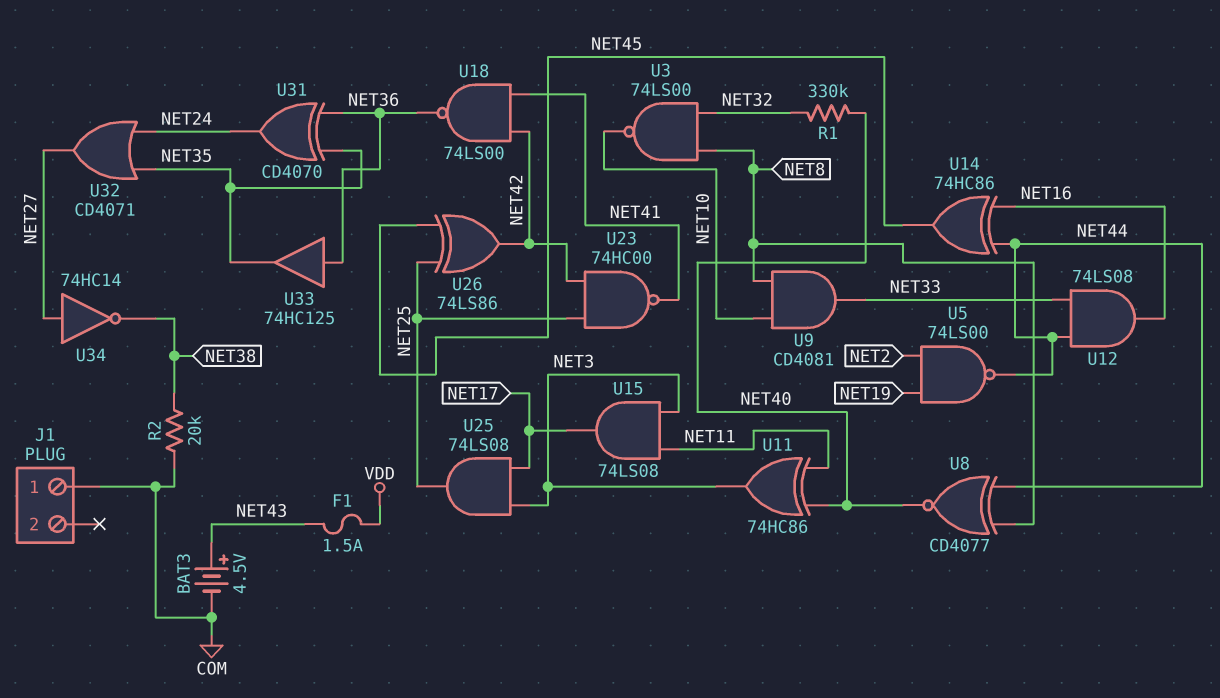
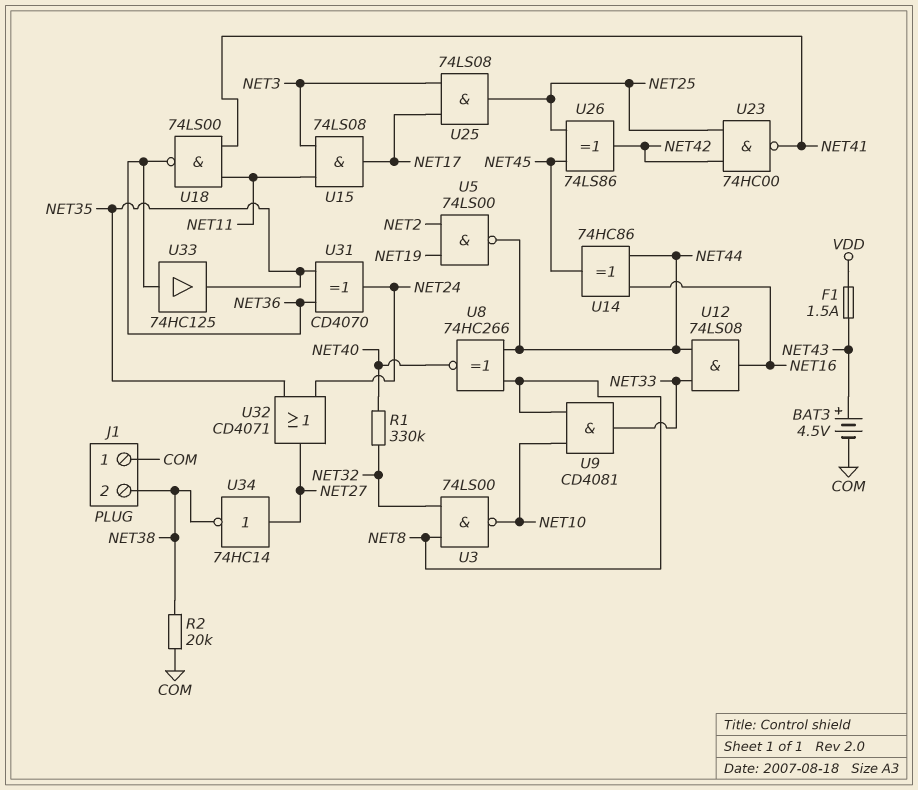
J1 pin 2: none -> NET38
U8: XNOR CD4077 (in NET8, in NET44, out NET40) -> XNOR 74HC266 (in NET8, in NET44, out NET40)
U11: XOR 74HC86 (in NET11, in NET40, out NET3) -> none
U18: NAND 74LS00 (in NET41, in NET42, out NET36) -> NAND 74LS00 (in NET11, in NET41, out NET36)

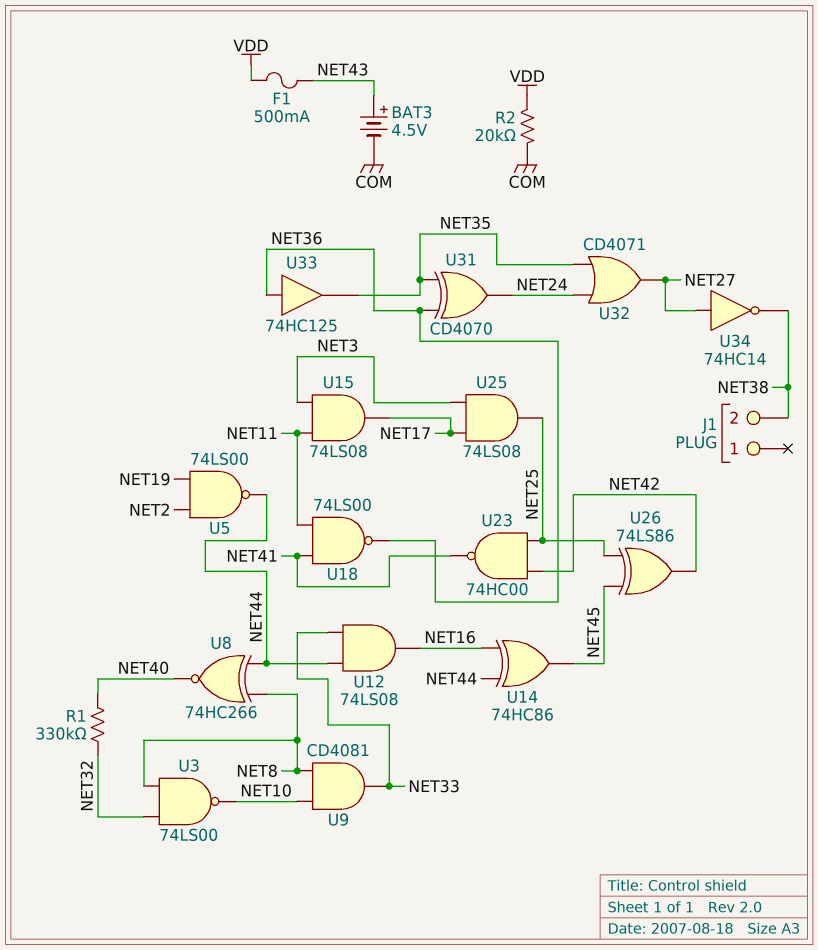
F1: 1.5A (NET43, VDD) -> 500mA (NET43, VDD)
J1 pin 1: COM -> none
R2: 20k (COM, NET38) -> 20k (COM, VDD)

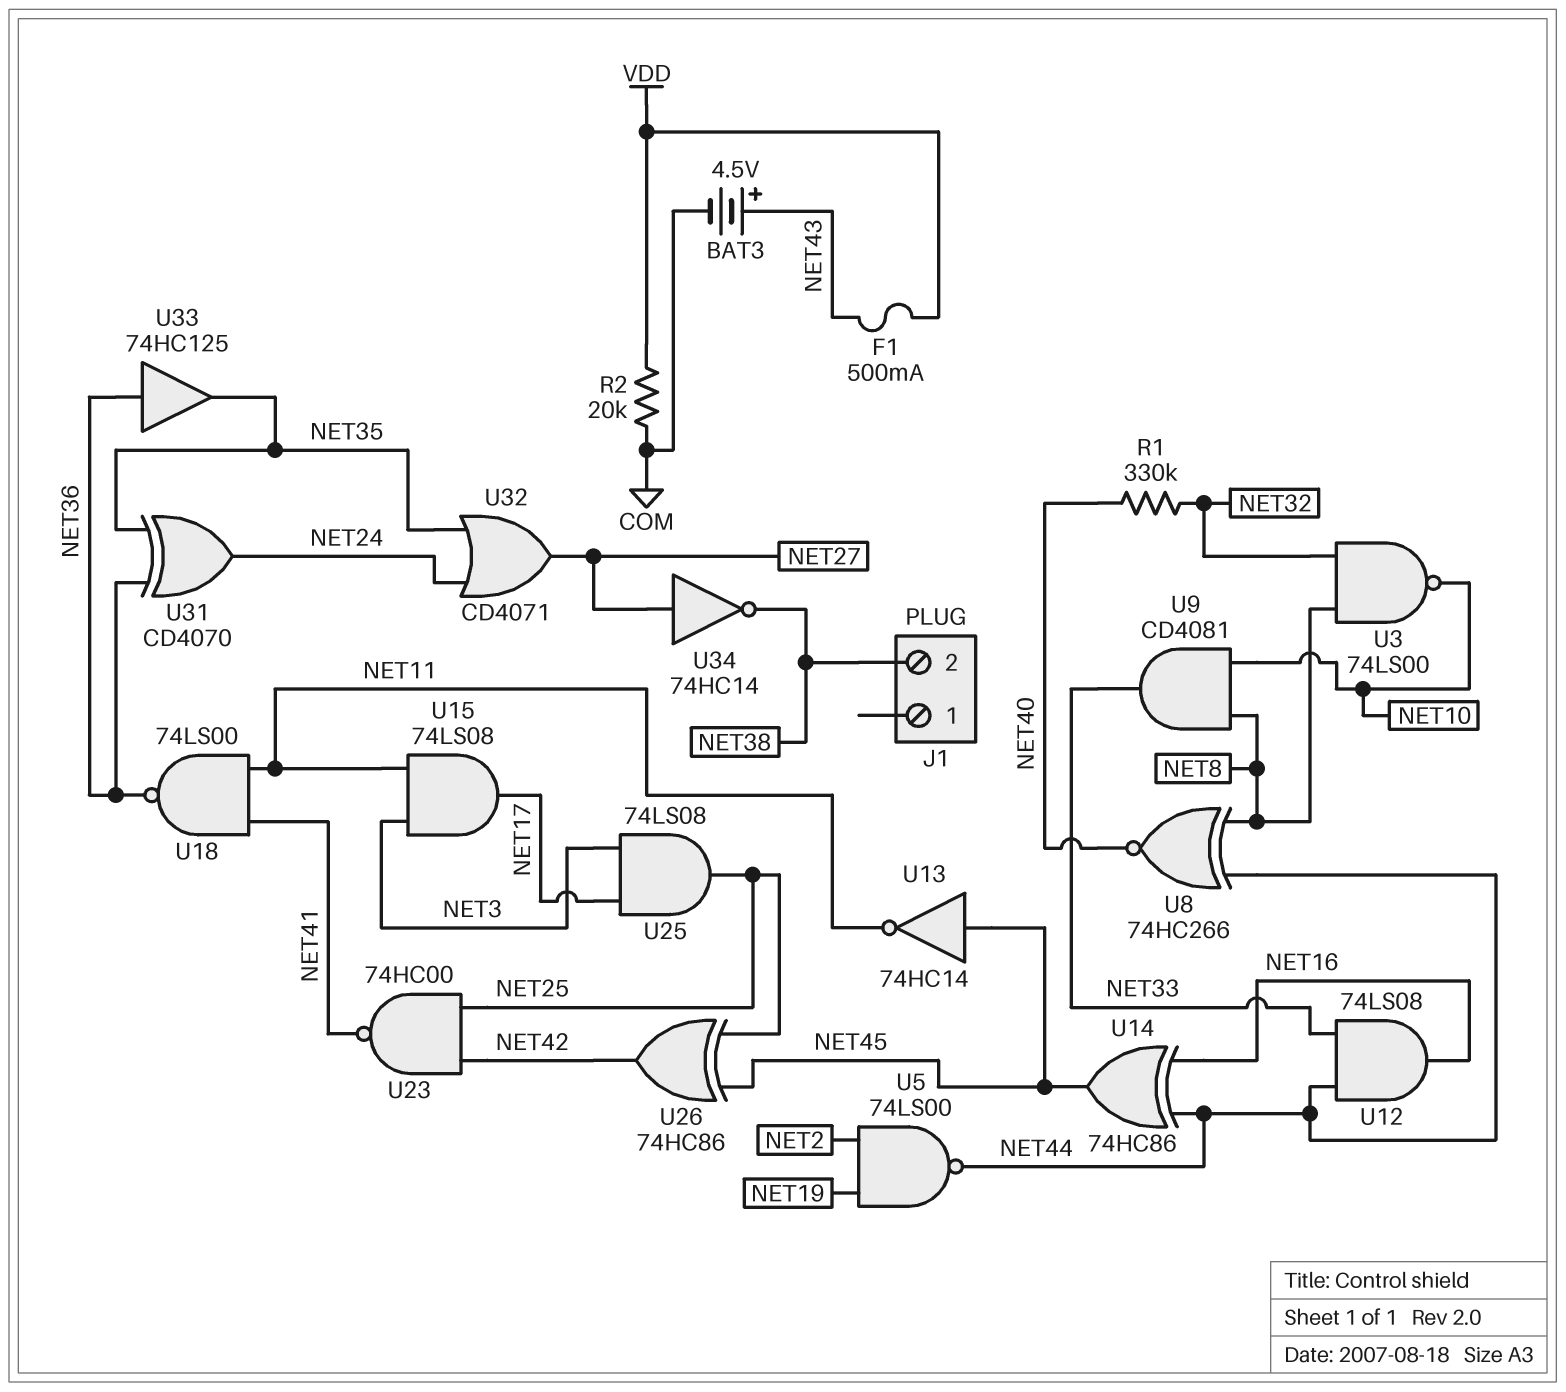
U13: none -> NOT 74HC14 (in NET45, out NET11)
U26: XOR 74LS86 (in NET25, in NET45, out NET42) -> XOR 74HC86 (in NET25, in NET45, out NET42)

